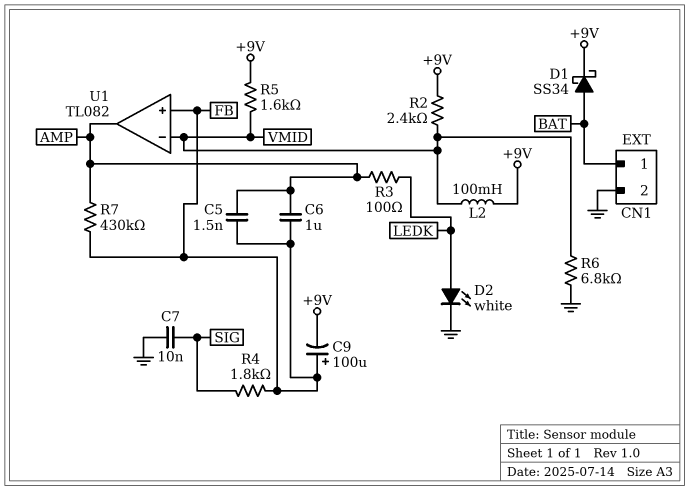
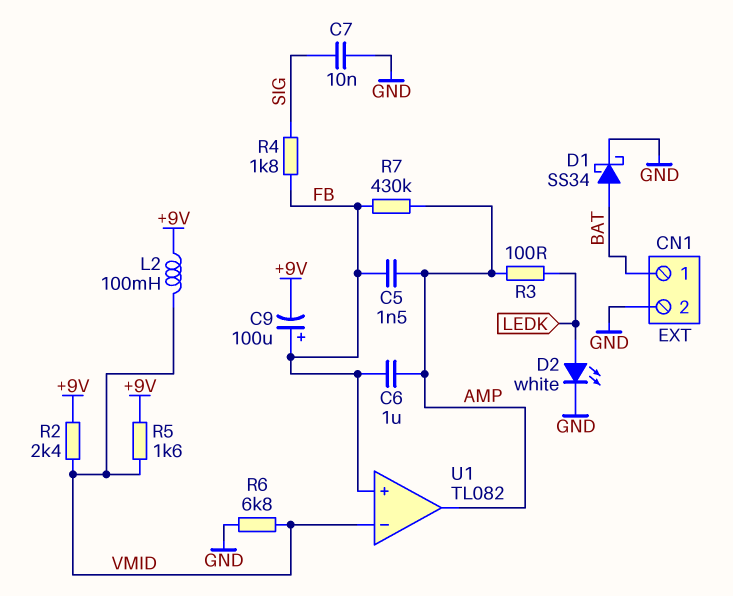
D1: schottky SS34 (A BAT, K +9V) -> schottky SS34 (A BAT, K GND)

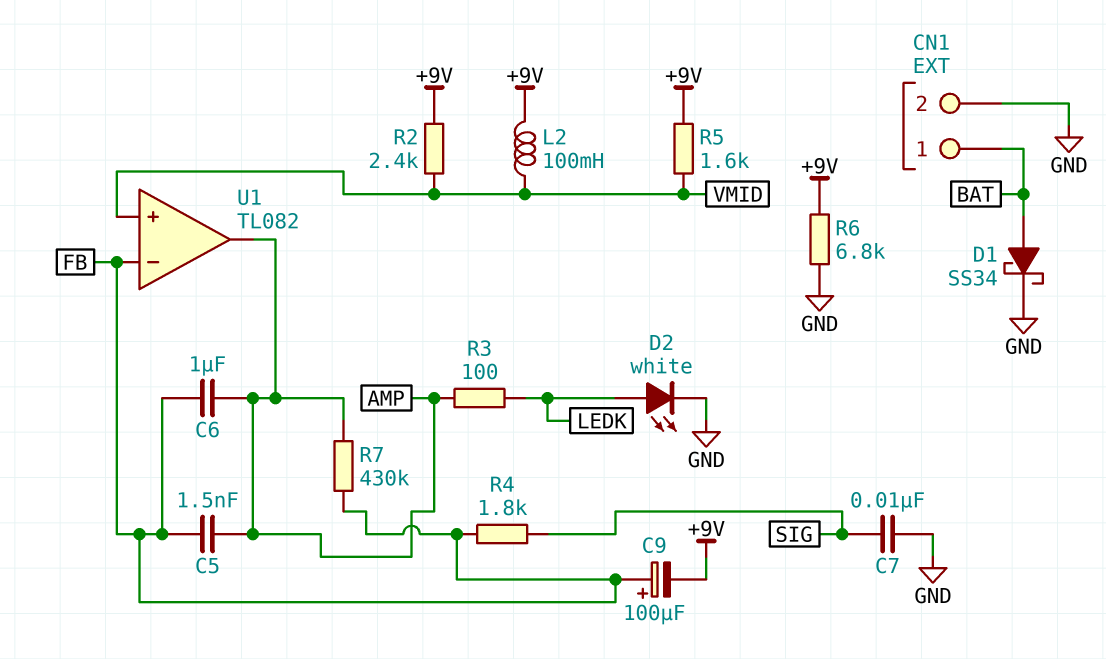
R6: 6.8k (GND, VMID) -> 6.8k (+9V, GND)
U1 pin in+: FB -> VMID
U1 pin in-: VMID -> FB

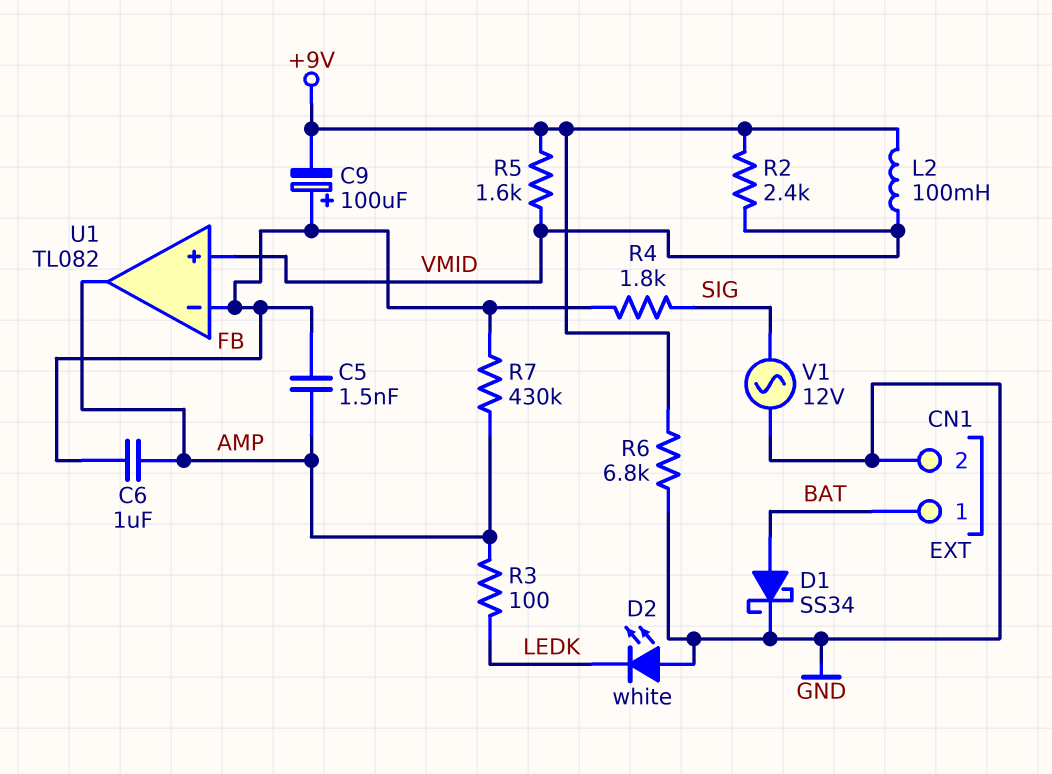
C7: 10nF (GND, SIG) -> none
D2: LED white (A LEDK, K GND) -> LED white (A GND, K LEDK)
V1: none -> AC 12V (GND, SIG)

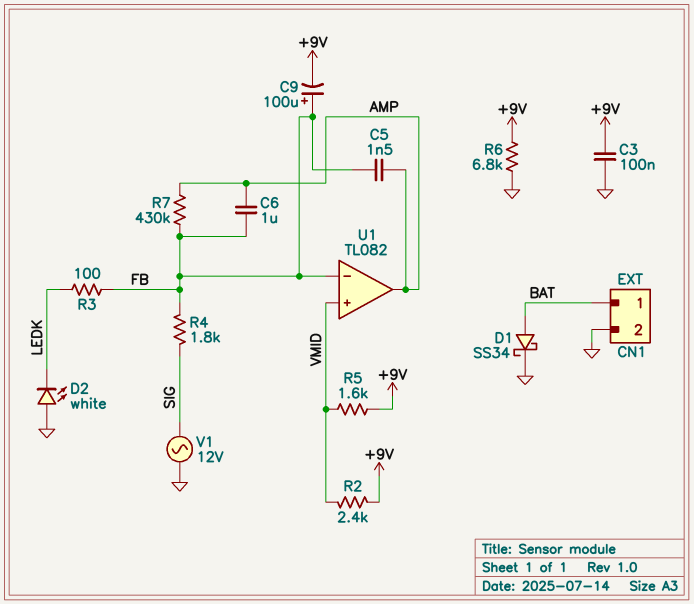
C3: none -> 100nF (+9V, GND)
L2: 100mH (+9V, VMID) -> none
R3: 100 (AMP, LEDK) -> 100 (FB, LEDK)

